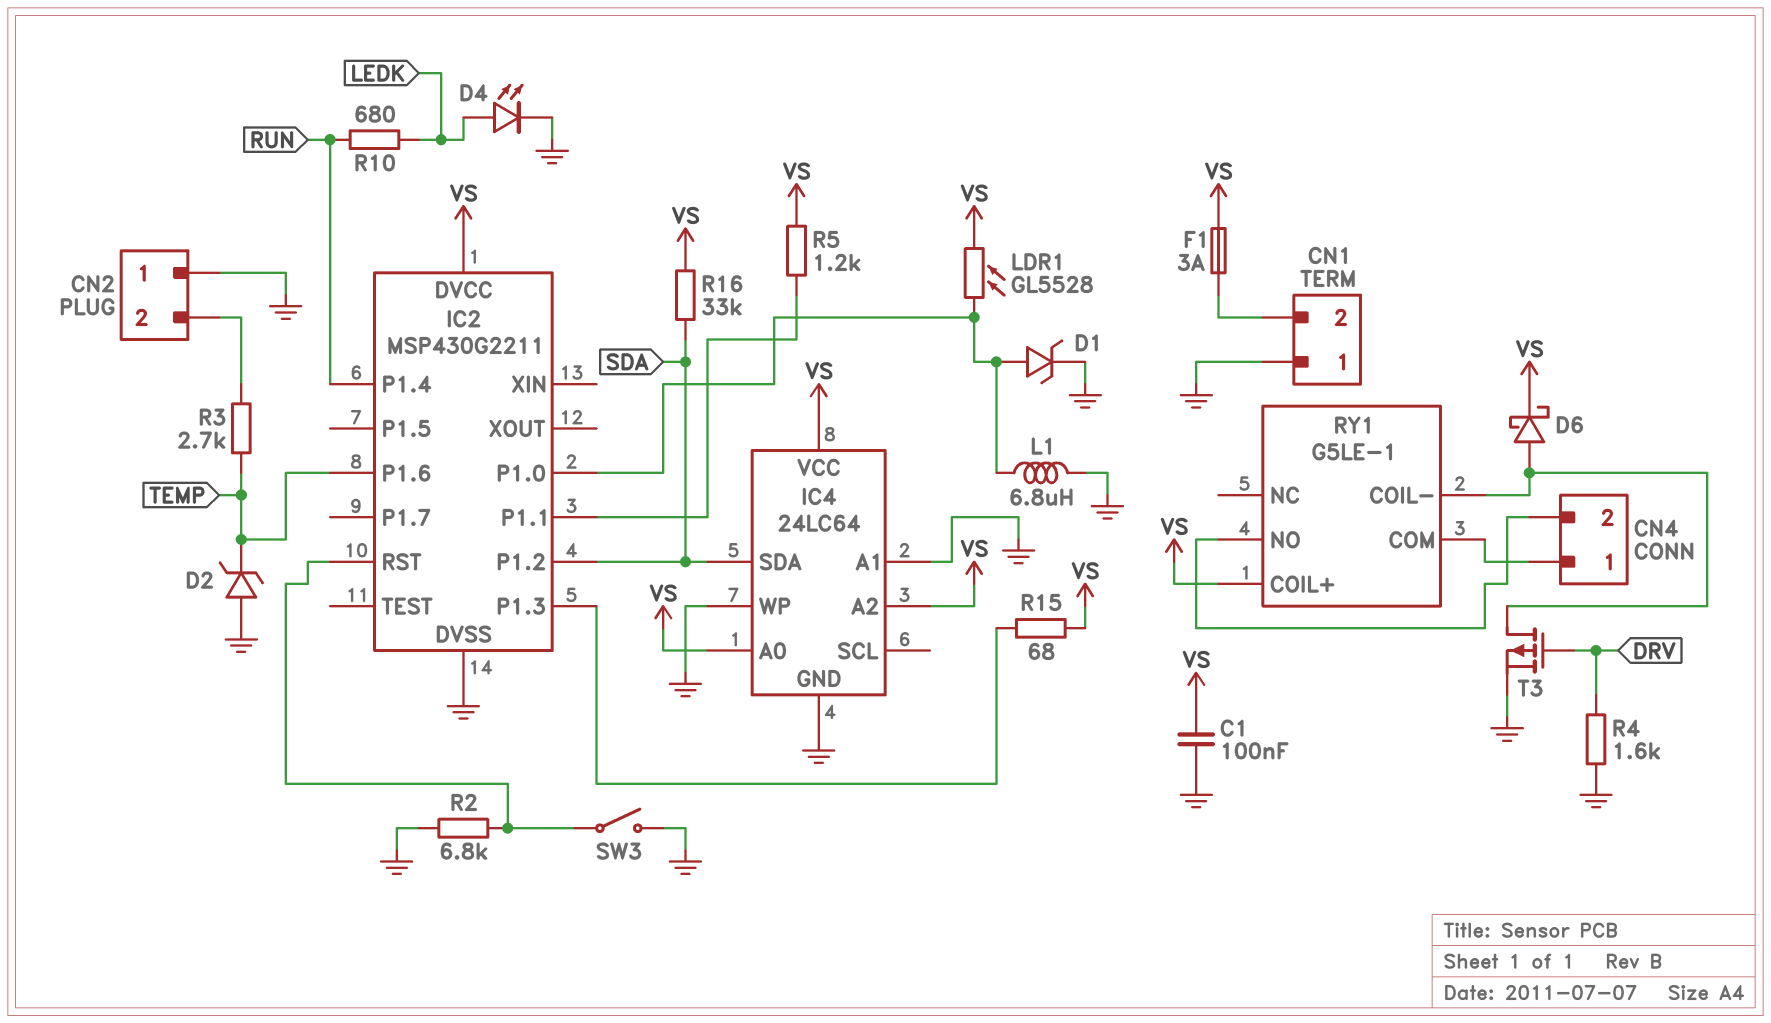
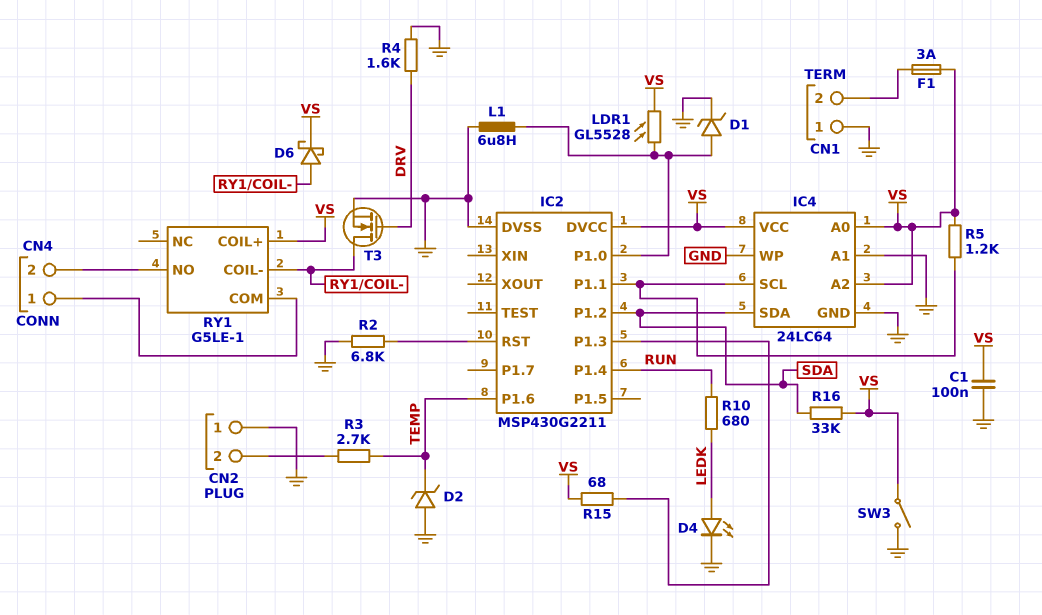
IC4 pin SCL: none -> IC2/P1.1
SW3: switch (GND, IC2/RST) -> switch (GND, VS)
T3: PMOS (G DRV, D RY1/COIL-, S GND) -> NMOS (G DRV, D RY1/COIL-, S GND)

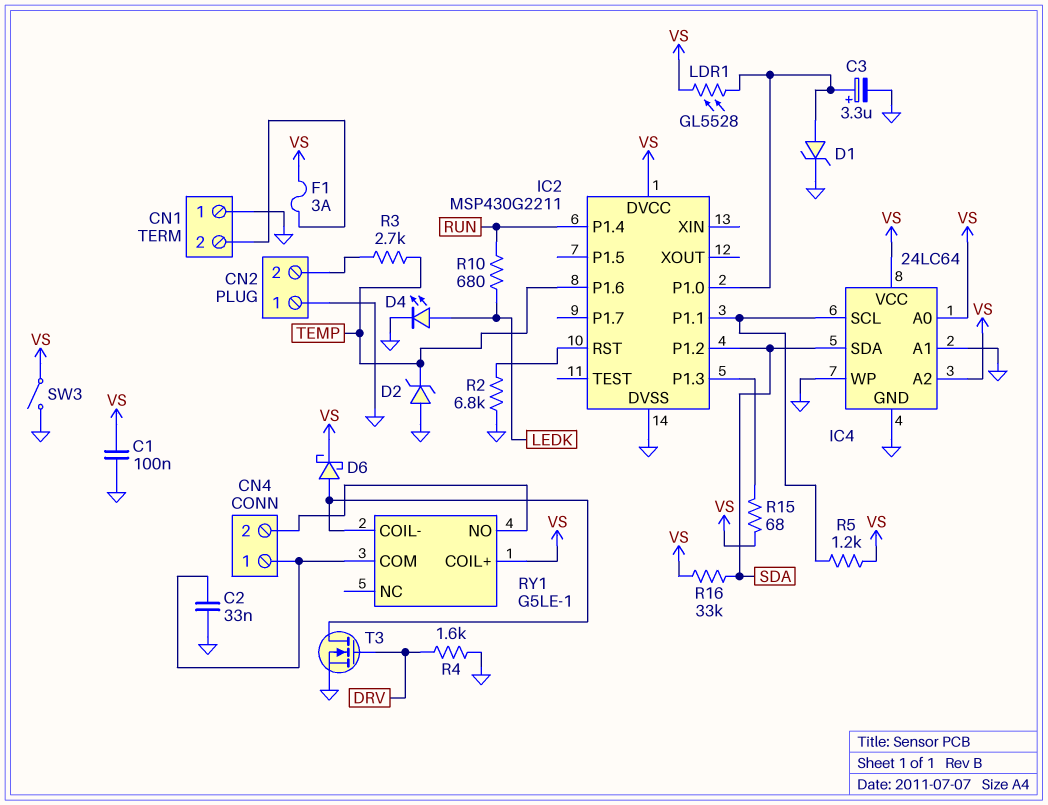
C2: none -> 33nF (CN4/1, GND)
C3: none -> 3.3uF (plus IC2/P1.0, minus GND)
L1: 6.8uH (GND, IC2/P1.0) -> none

